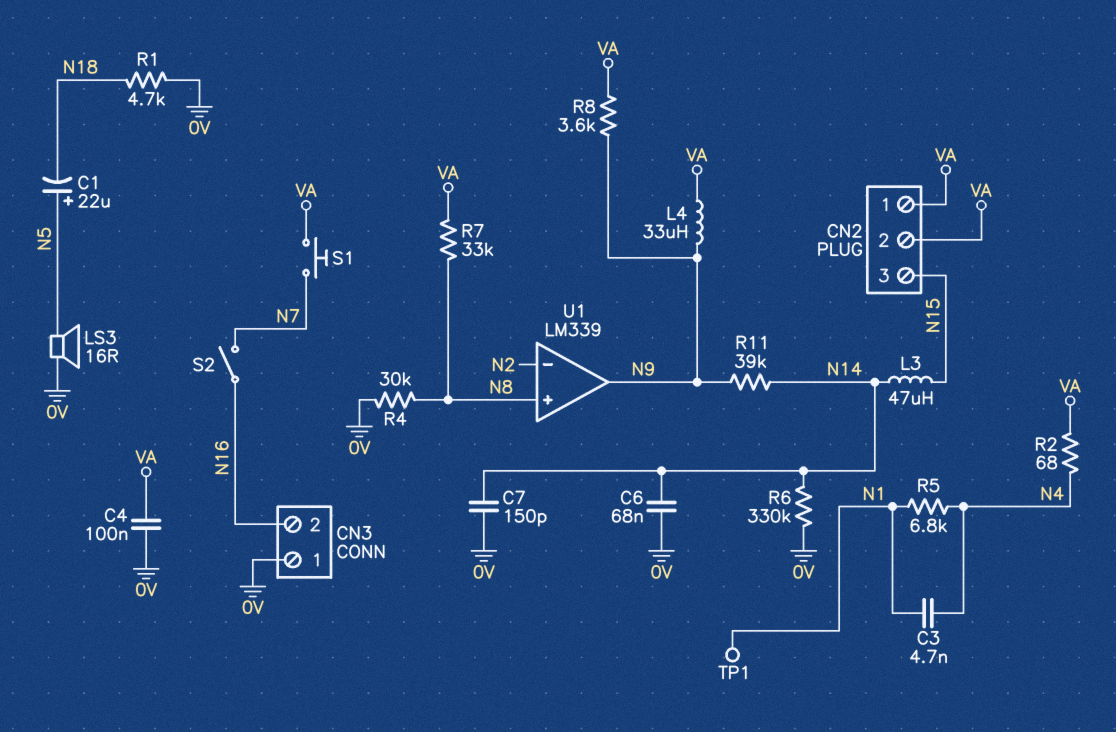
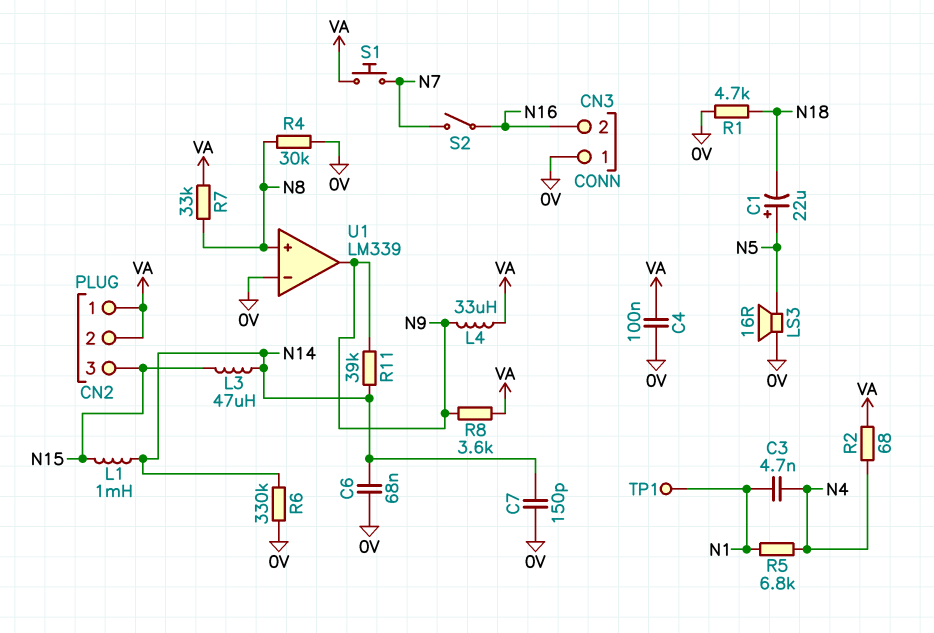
L1: none -> 1mH (N14, N15)
U1 pin in-: N2 -> 0V

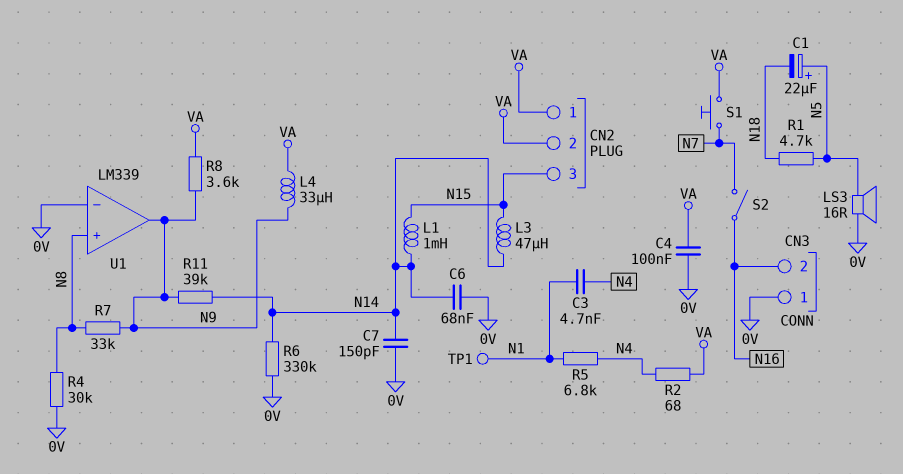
R1: 4.7k (0V, N18) -> 4.7k (N5, N18)
R7: 33k (N8, VA) -> 33k (N8, N9)

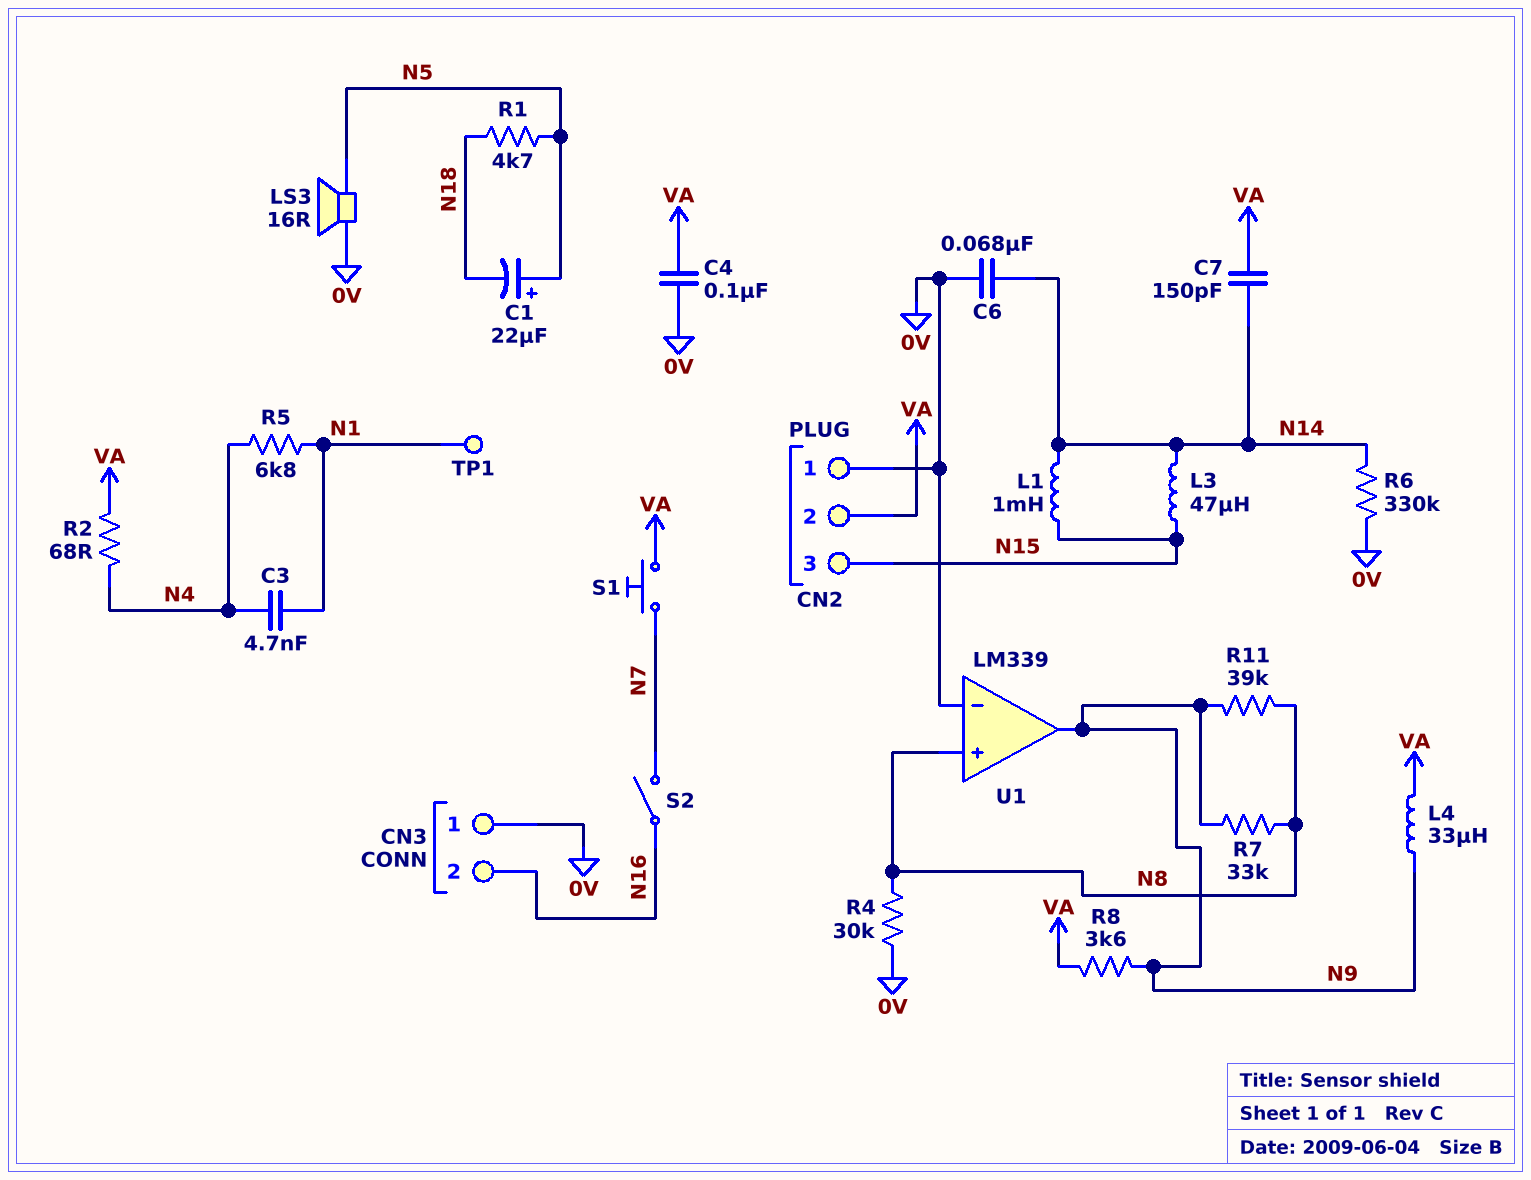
C7: 150pF (0V, N14) -> 150pF (N14, VA)
CN2 pin 1: VA -> 0V
R11: 39k (N9, N14) -> 39k (N8, N9)

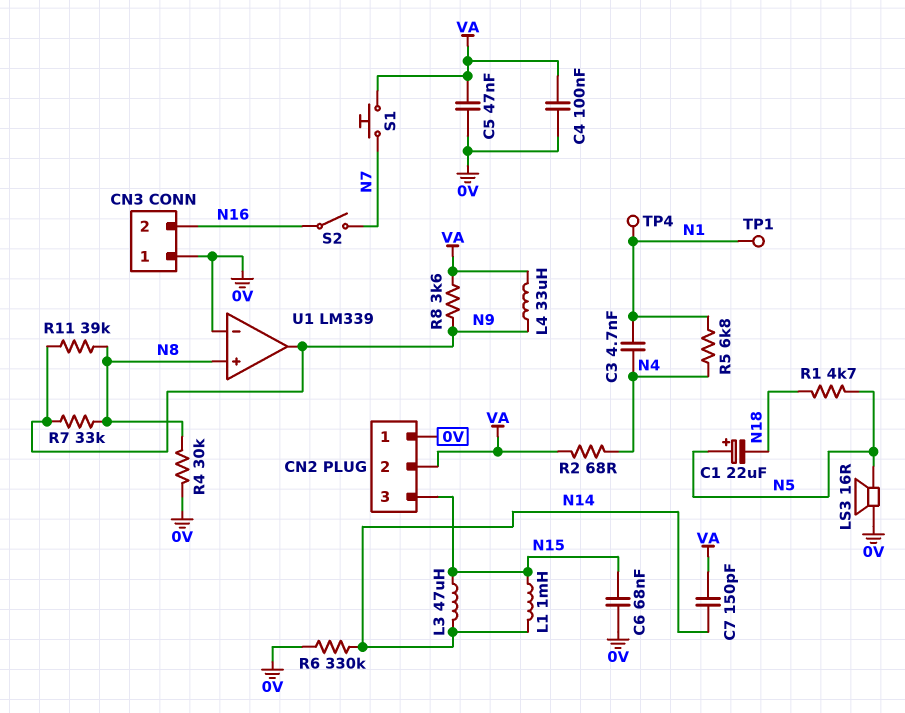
C5: none -> 47nF (0V, VA)
C6: 68nF (0V, N14) -> 68nF (0V, N15)
TP4: none -> test point (N1)

